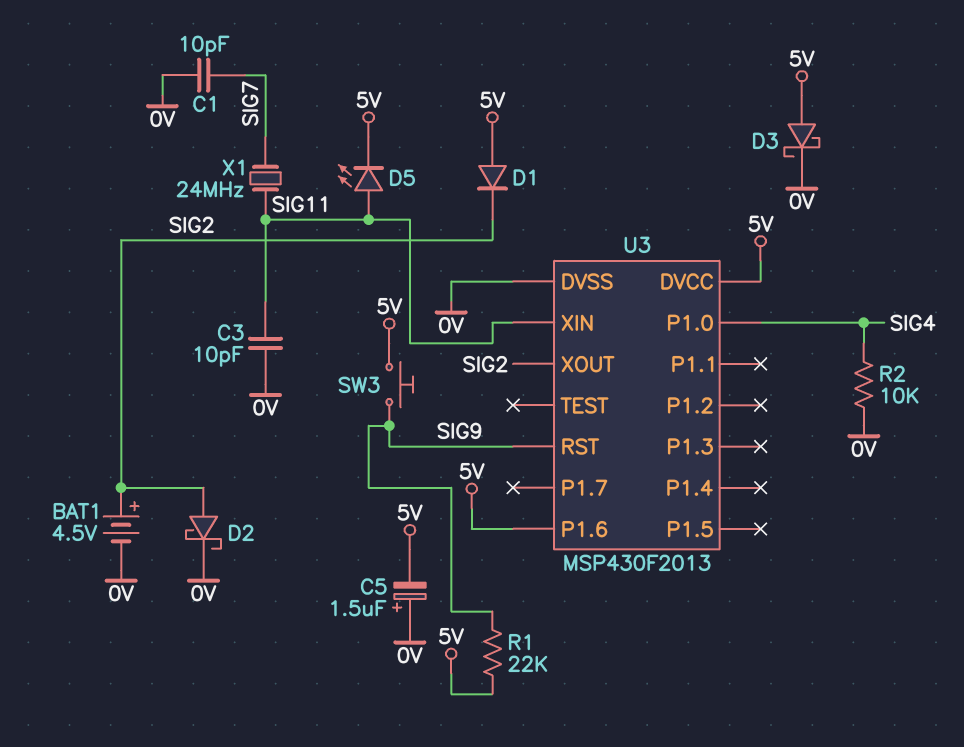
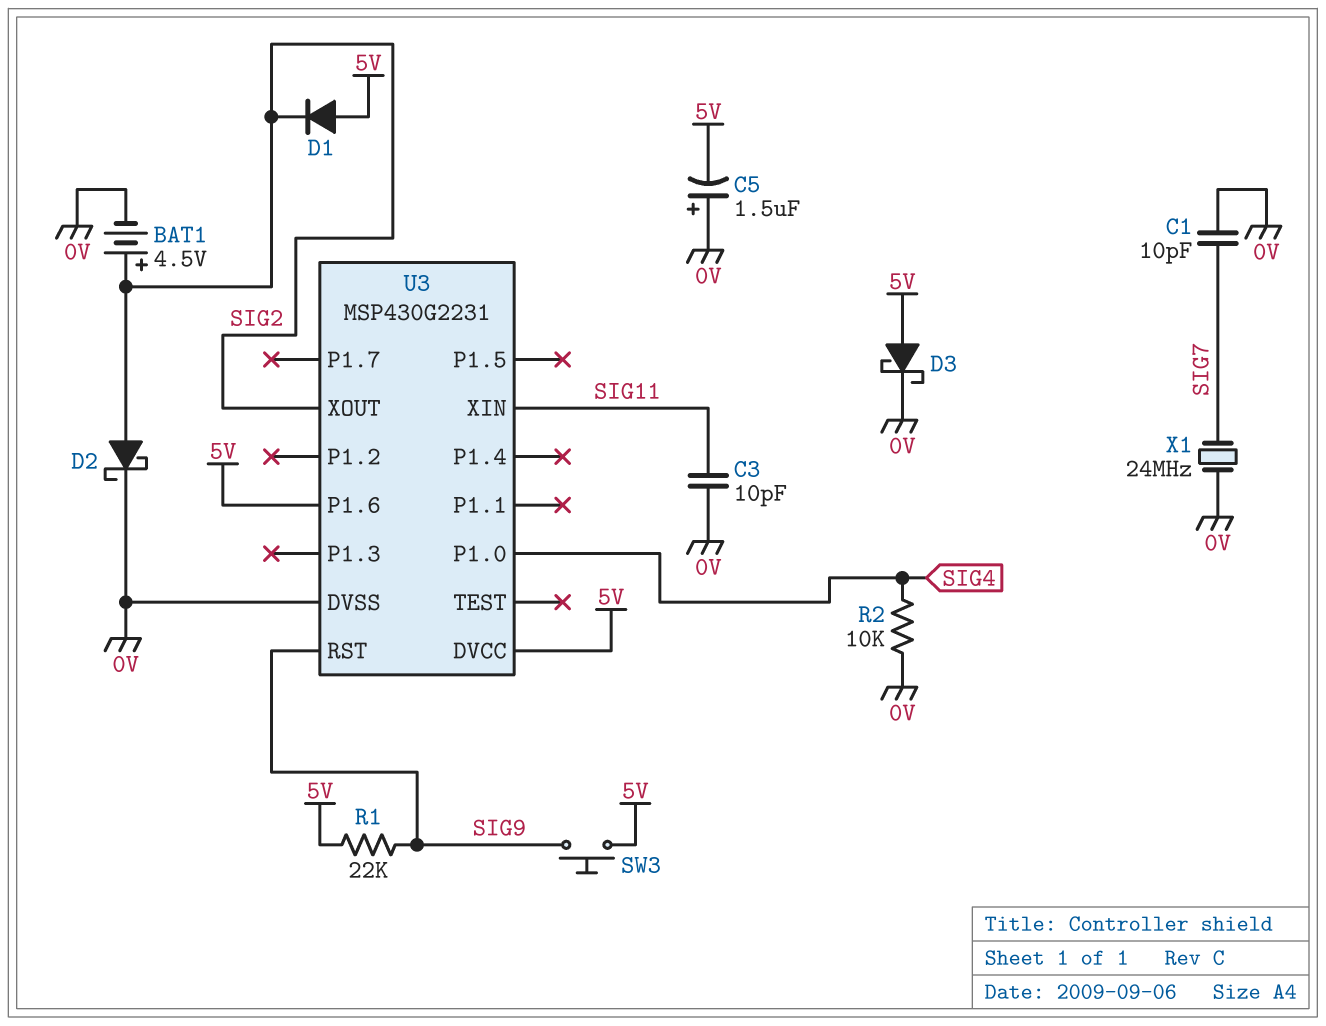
D5: LED (A SIG11, K 5V) -> none
U3: MSP430F2013 -> MSP430G2231
X1: 24MHz (SIG7, SIG11) -> 24MHz (0V, SIG7)

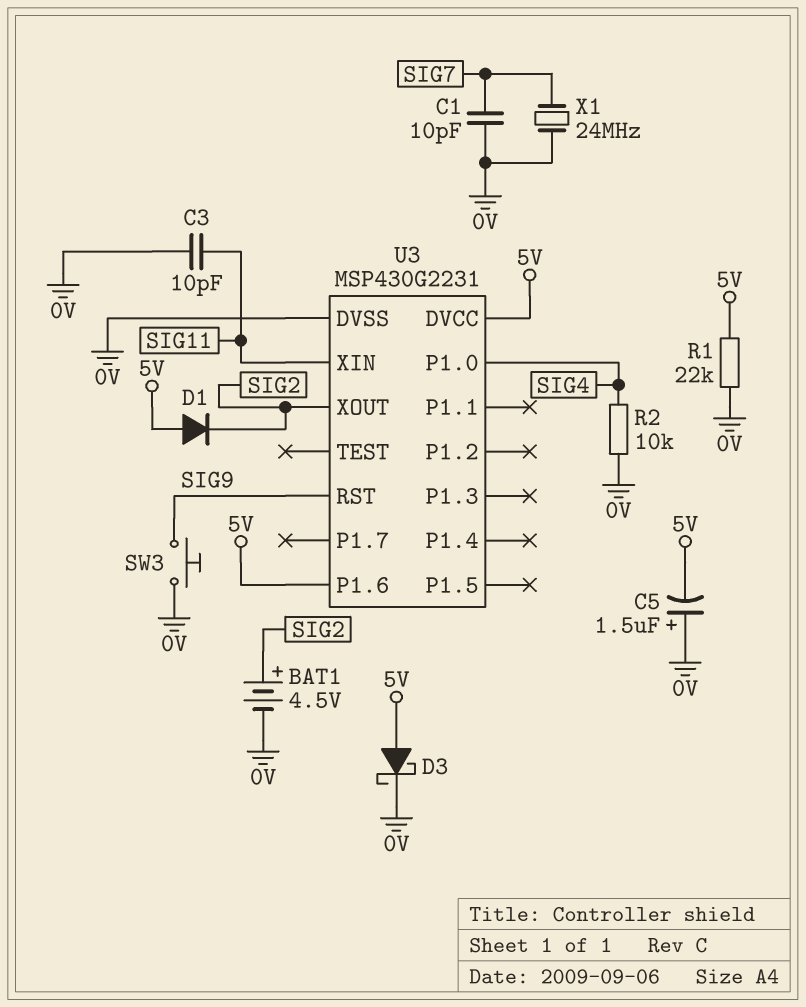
D2: schottky (A SIG2, K 0V) -> none
R1: 22k (5V, SIG9) -> 22k (0V, 5V)
SW3: button (5V, SIG9) -> button (0V, SIG9)

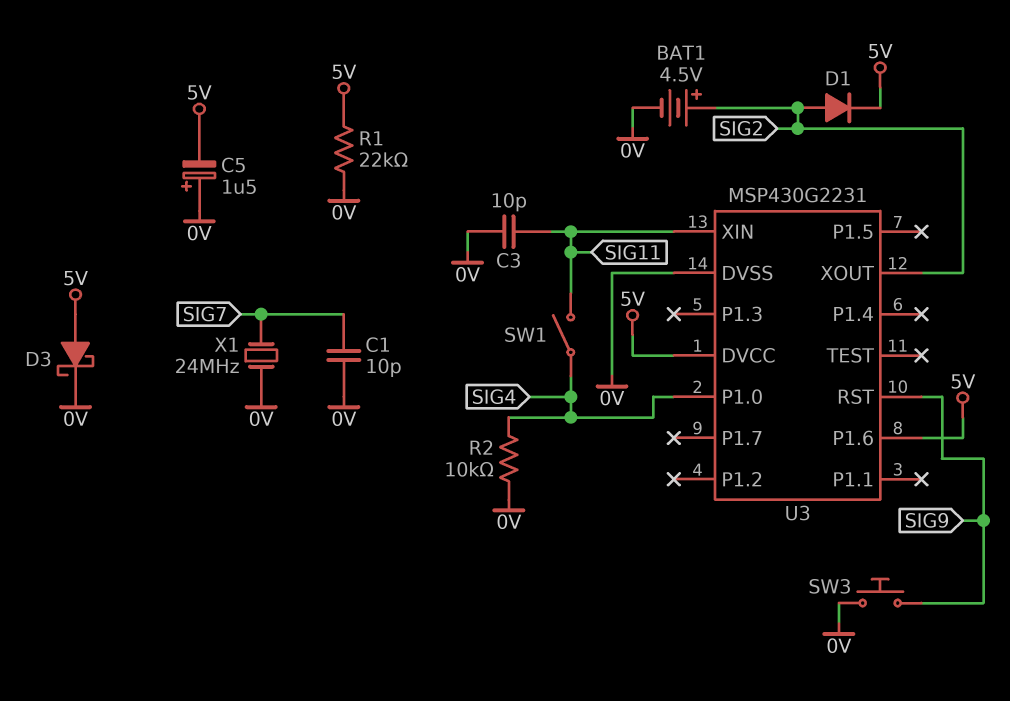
D1: diode (A 5V, K SIG2) -> diode (A SIG2, K 5V)
SW1: none -> switch (SIG4, SIG11)

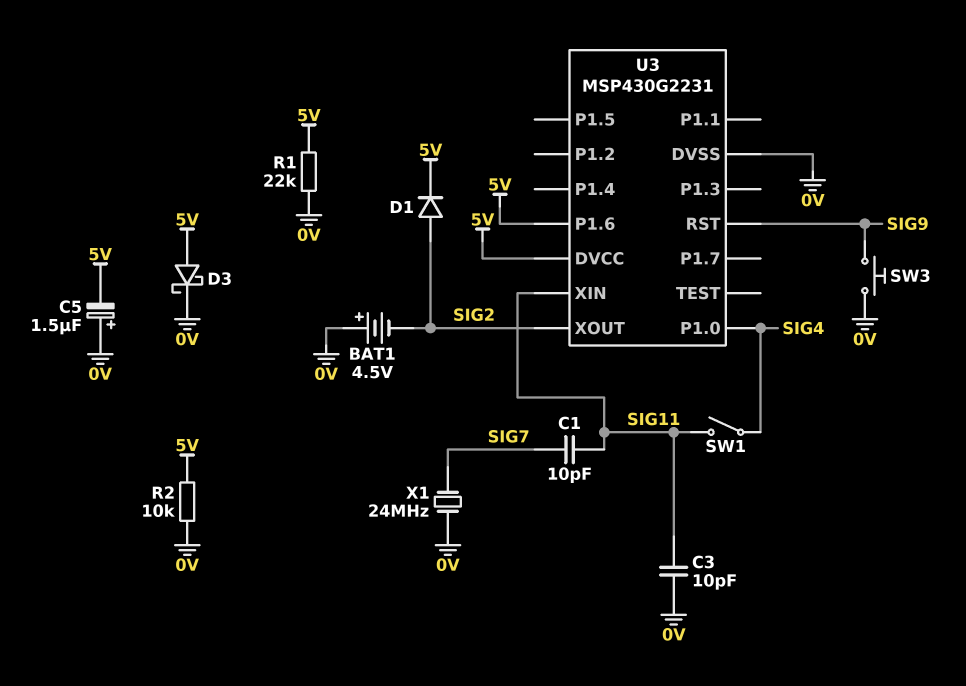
BAT1: 4.5V (plus SIG2, minus 0V) -> 4.5V (plus 0V, minus SIG2)
C1: 10pF (0V, SIG7) -> 10pF (SIG7, SIG11)
R2: 10k (0V, SIG4) -> 10k (0V, 5V)

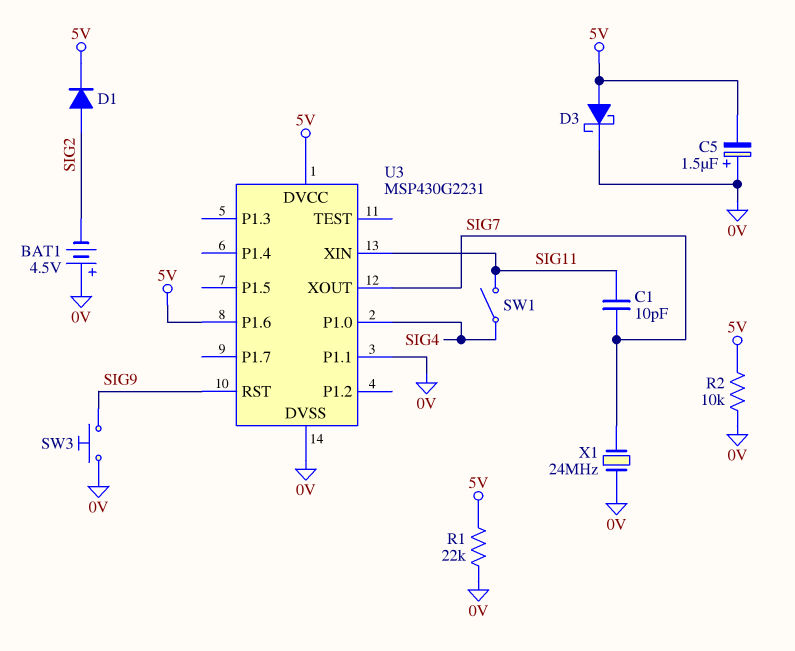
C3: 10pF (0V, SIG11) -> none
U3 pin P1.1: none -> 0V
U3 pin XOUT: SIG2 -> SIG7

